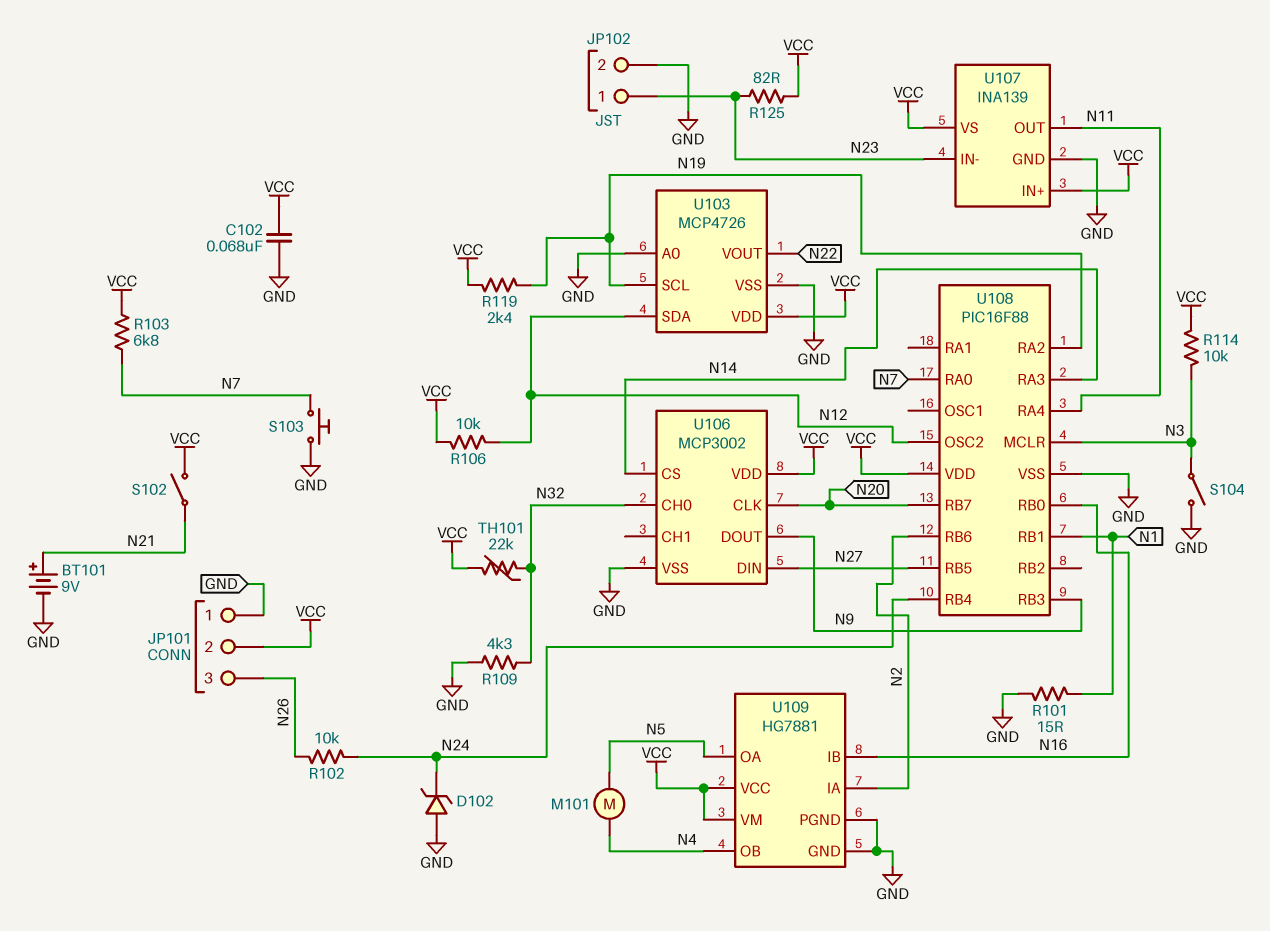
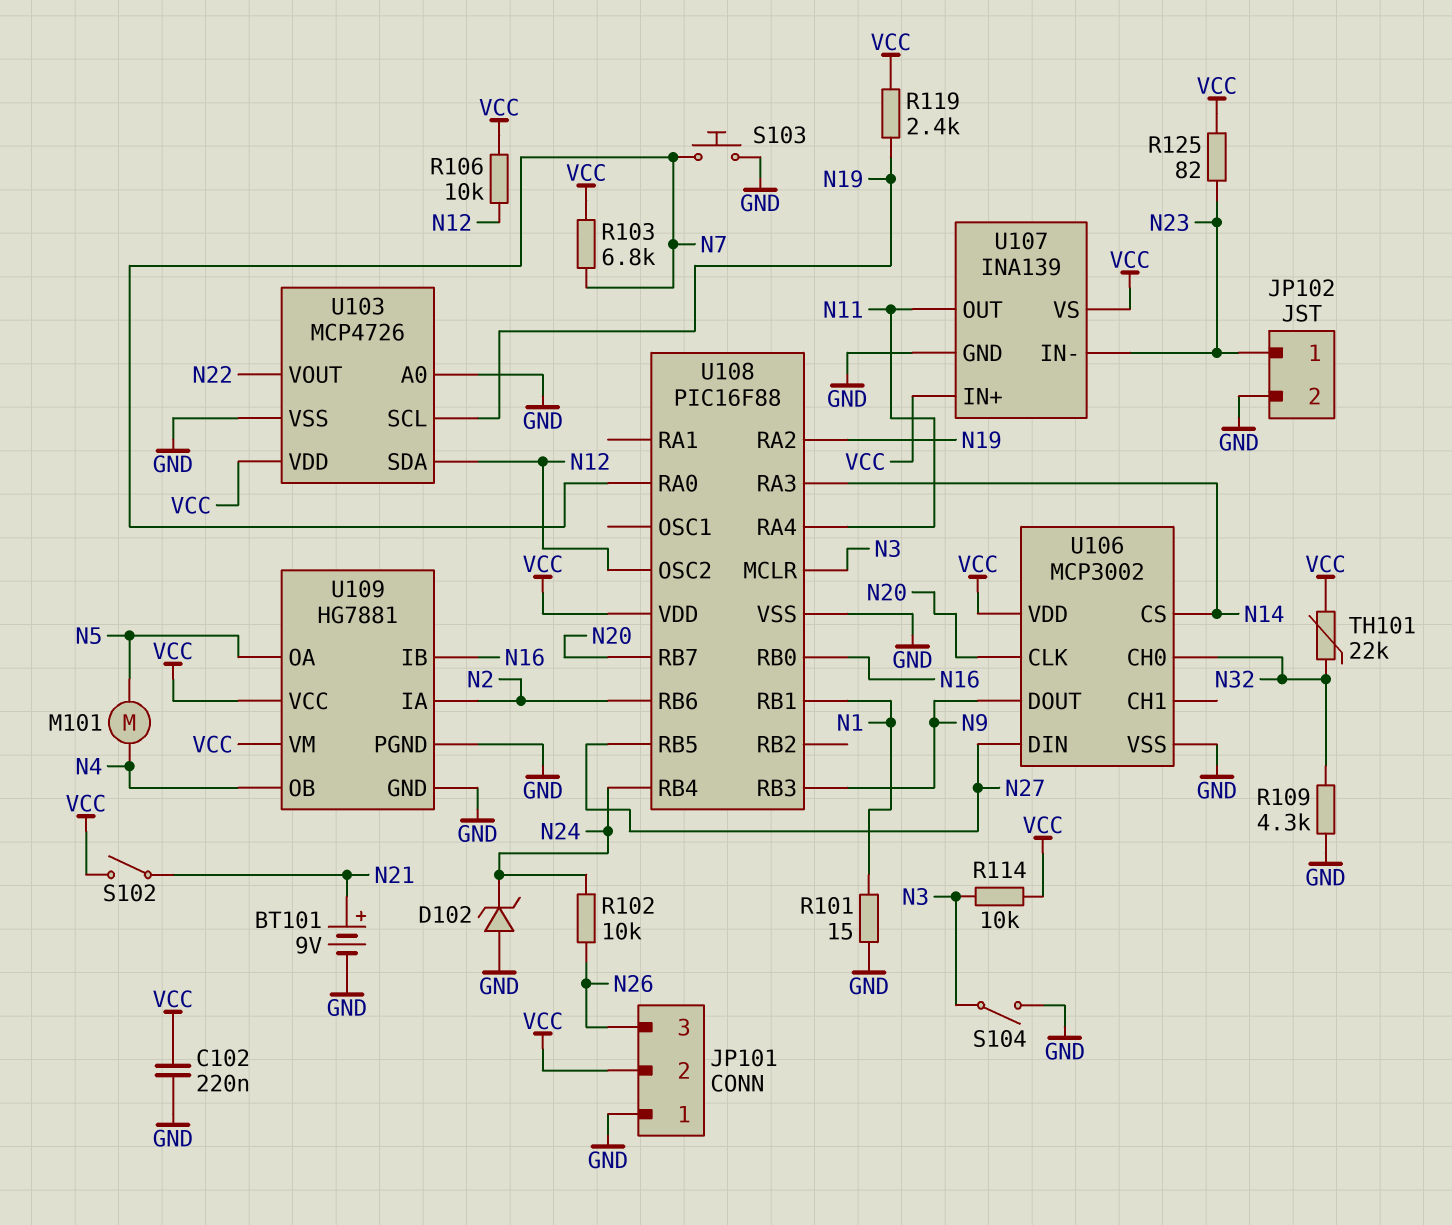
C102: 68nF (GND, VCC) -> 220nF (GND, VCC)

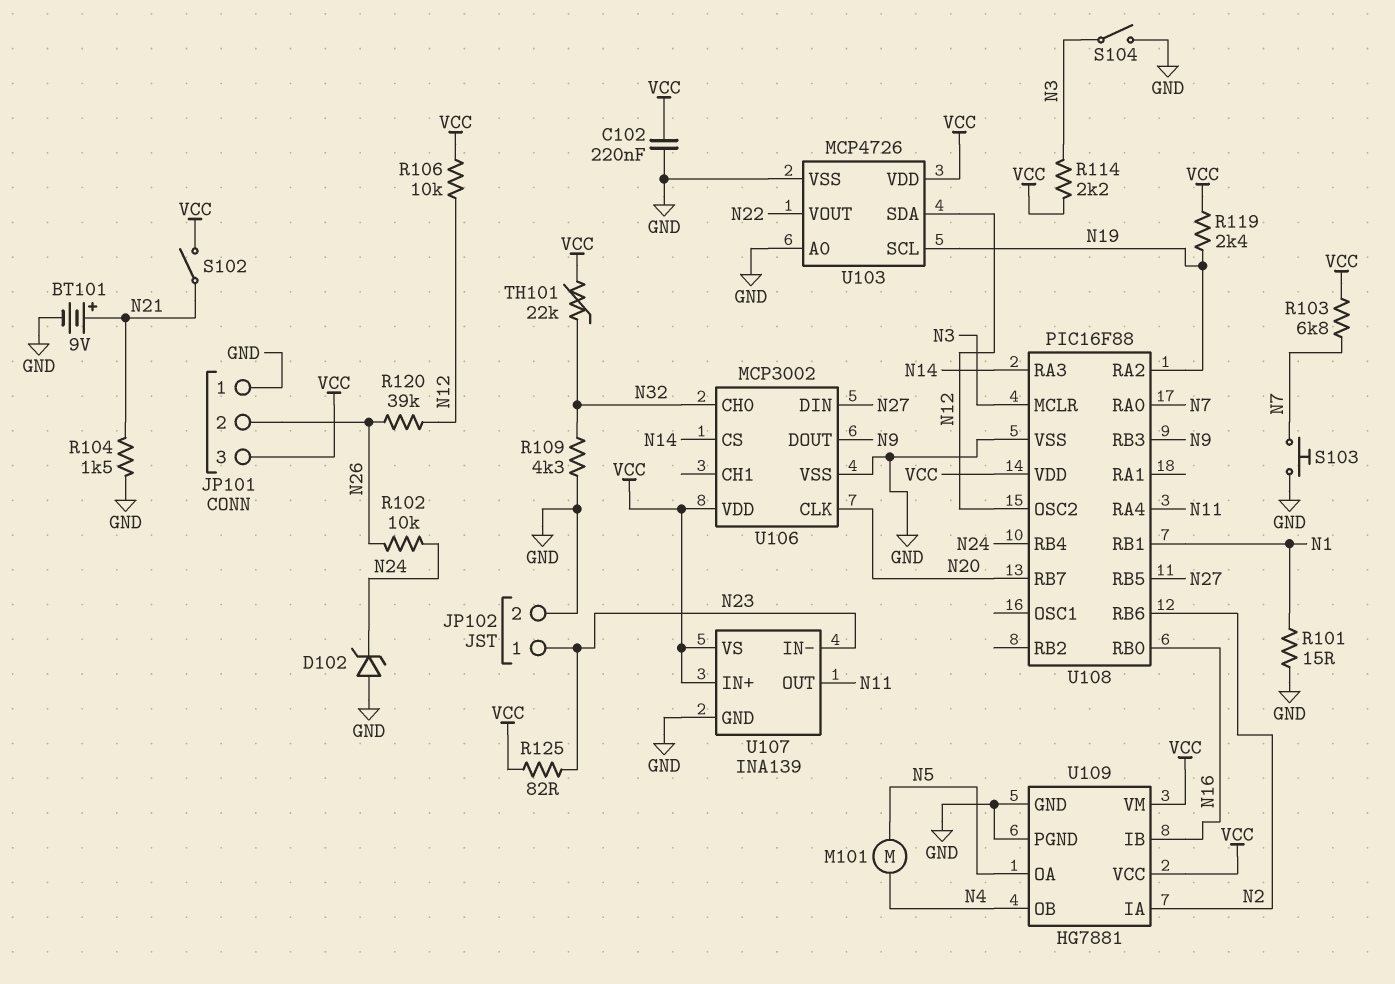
JP101 pin 2: VCC -> N26
JP101 pin 3: N26 -> VCC
R104: none -> 1.5k (GND, N21)
R114: 10k (N3, VCC) -> 2.2k (N3, VCC)
R120: none -> 39k (N12, N26)

